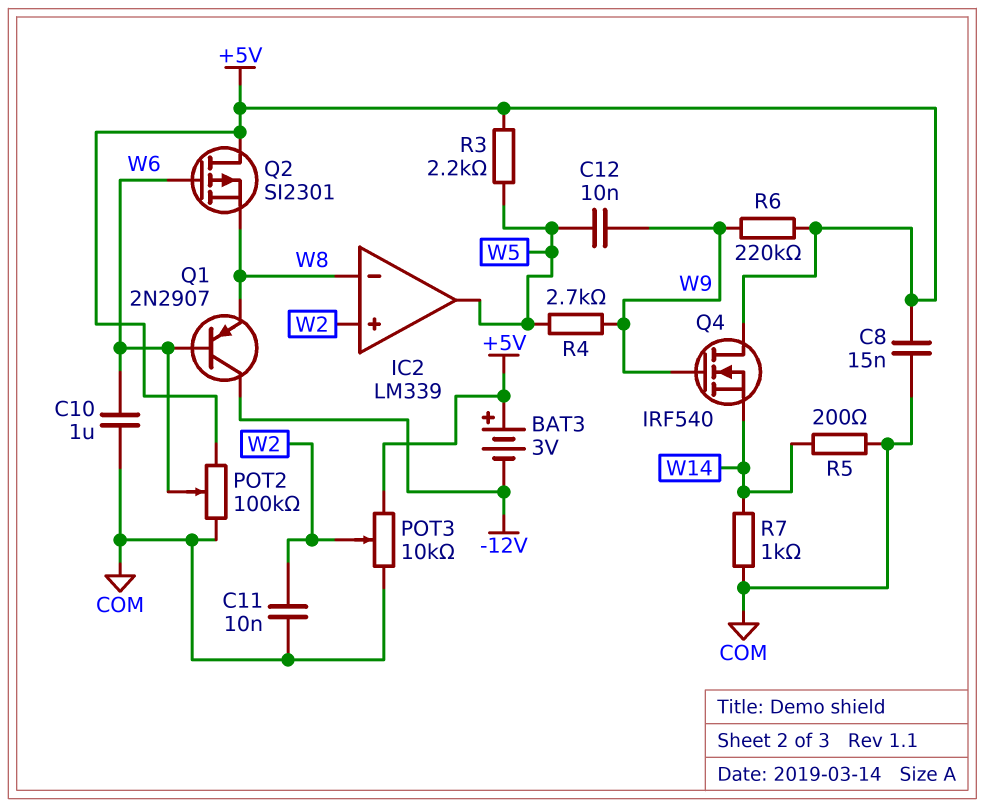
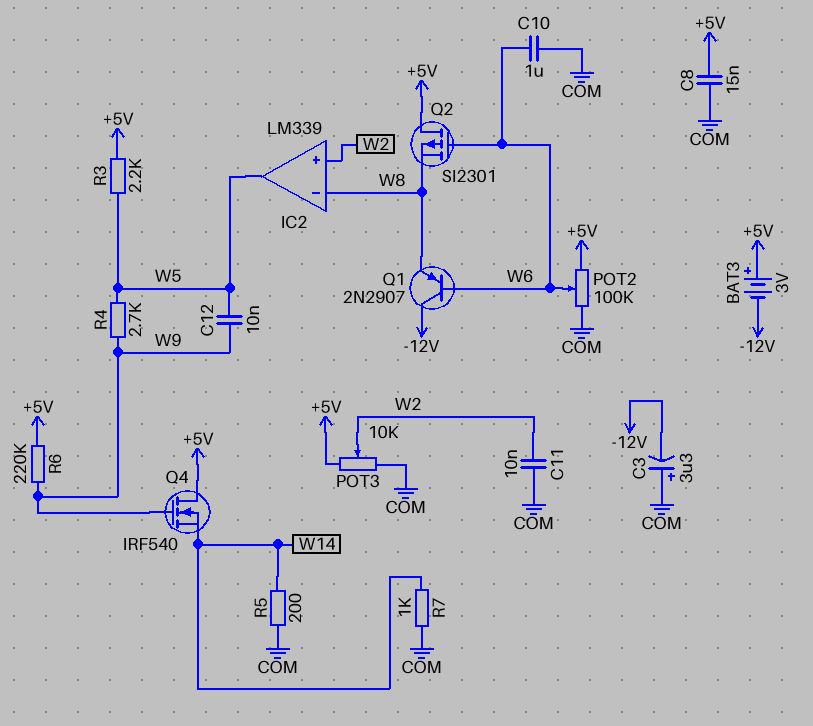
C3: none -> 3.3uF (plus COM, minus -12V)

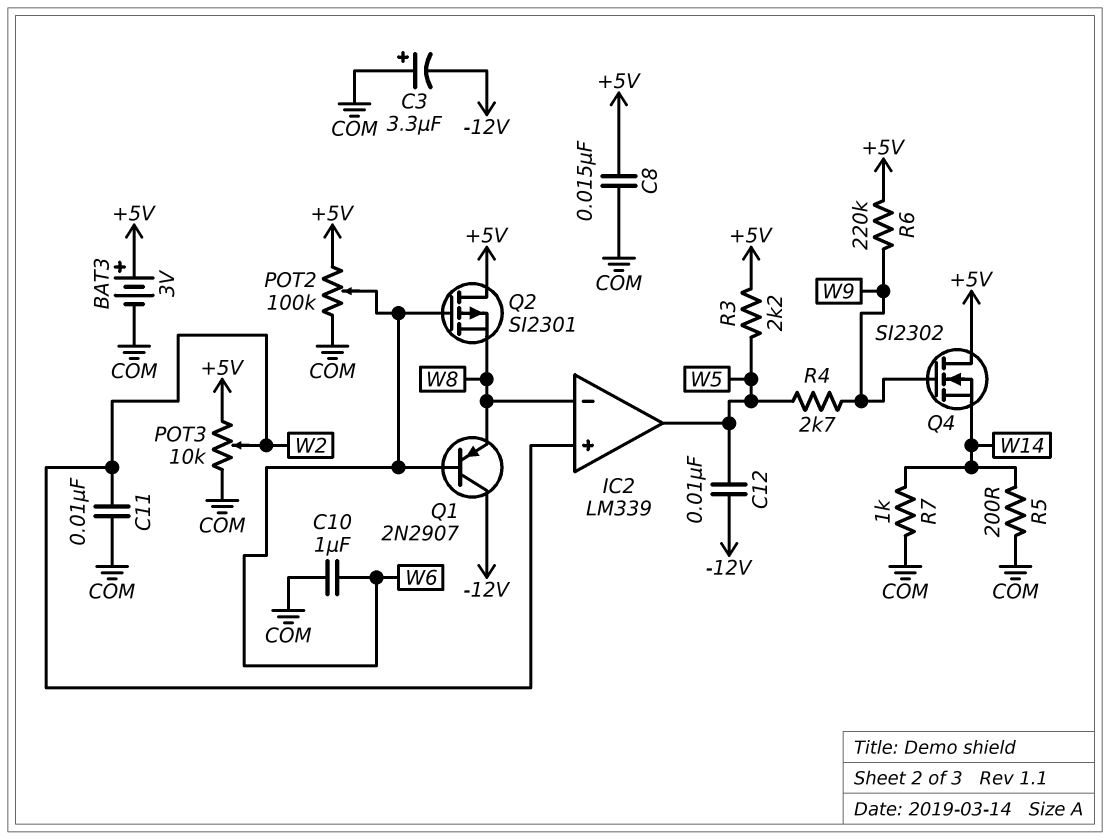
BAT3: 3V (plus +5V, minus -12V) -> 3V (plus +5V, minus COM)
C12: 10nF (W5, W9) -> 10nF (-12V, W5)
Q4: NMOS IRF540 (G W9, D +5V, S W14) -> NMOS SI2302 (G W9, D +5V, S W14)

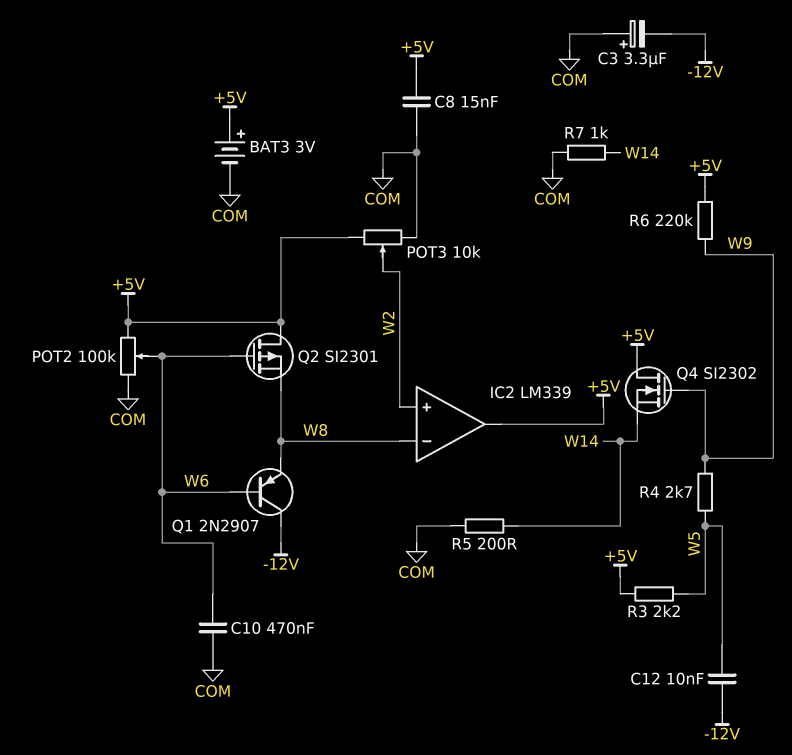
C10: 1uF (COM, W6) -> 470nF (COM, W6)
C11: 10nF (COM, W2) -> none
IC2 pin out: W5 -> +5V

